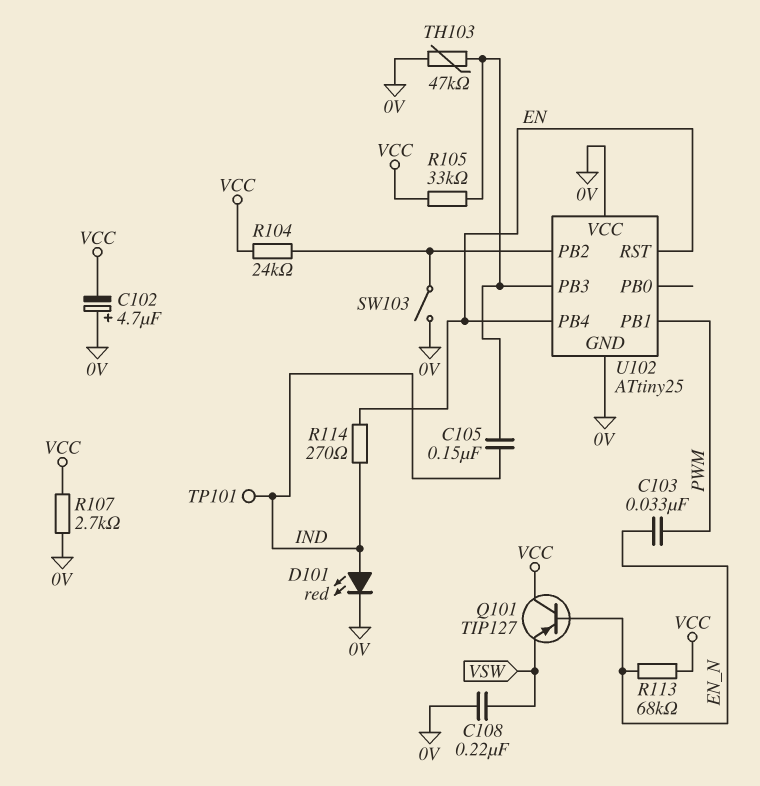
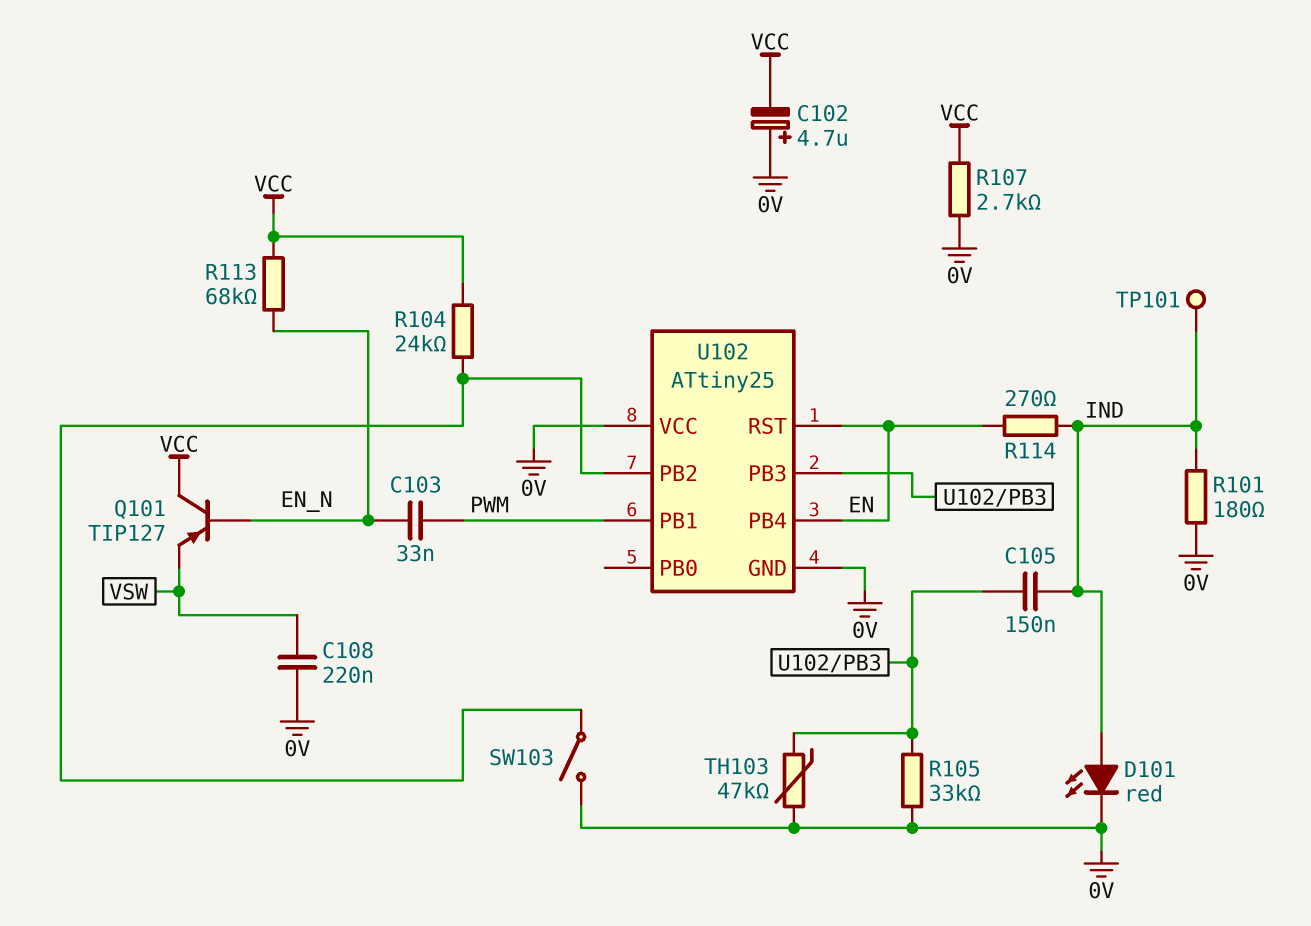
R101: none -> 180 (0V, IND)
R105: 33k (U102/PB3, VCC) -> 33k (0V, U102/PB3)

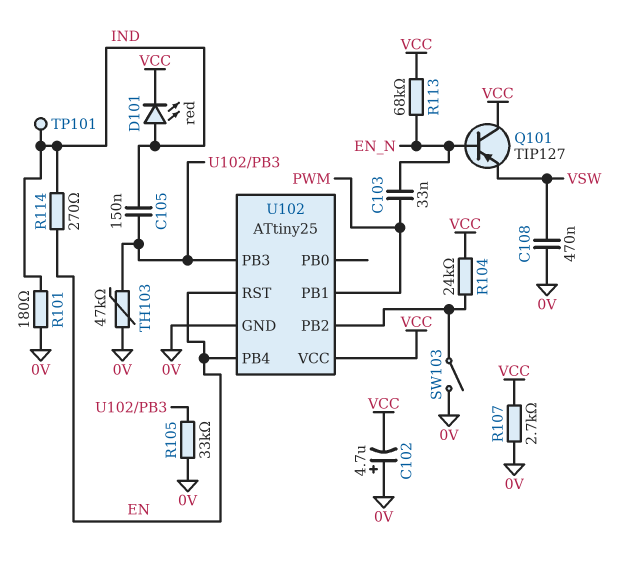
C108: 220nF (0V, VSW) -> 470nF (0V, VSW)
D101: LED red (A IND, K 0V) -> LED red (A IND, K VCC)
U102 pin VCC: 0V -> VCC

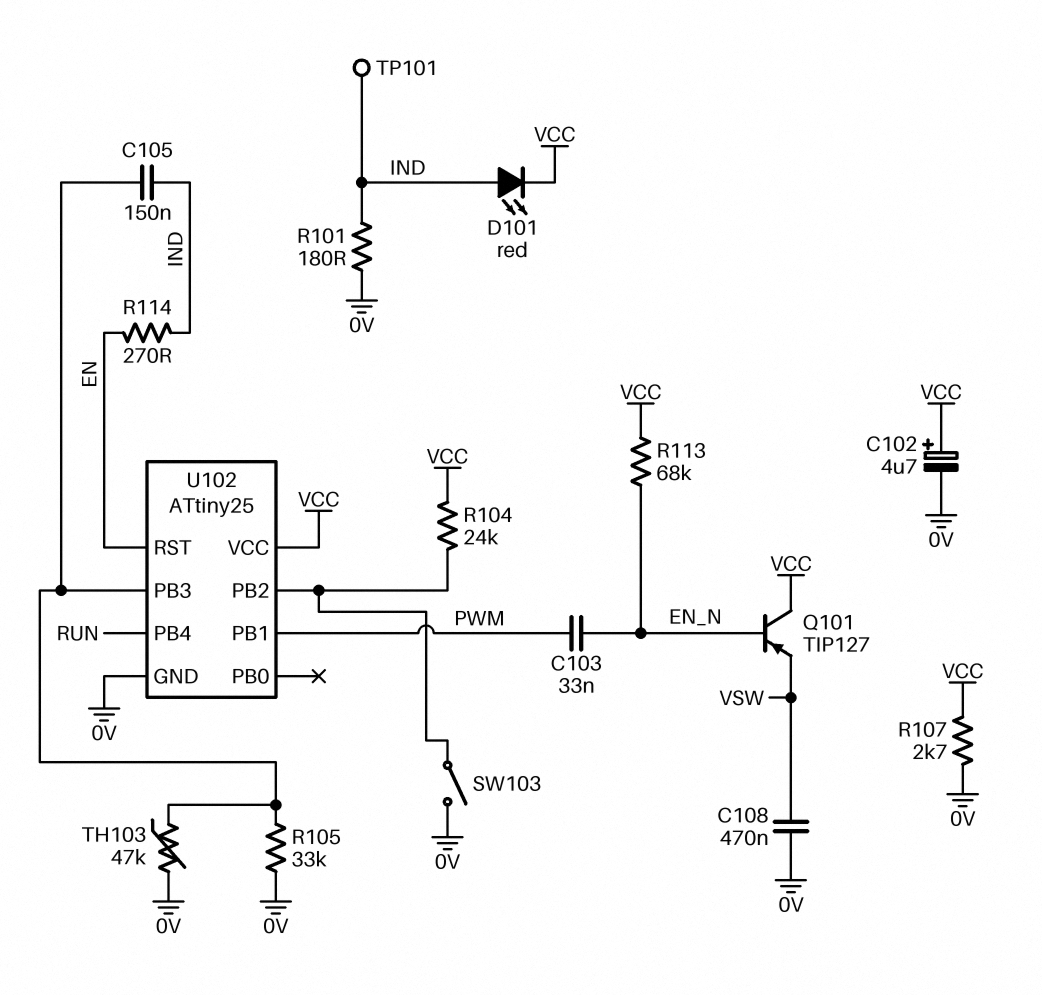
C102: 4.7uF (plus 0V, minus VCC) -> 4.7uF (plus VCC, minus 0V)
U102 pin PB4: EN -> RUN

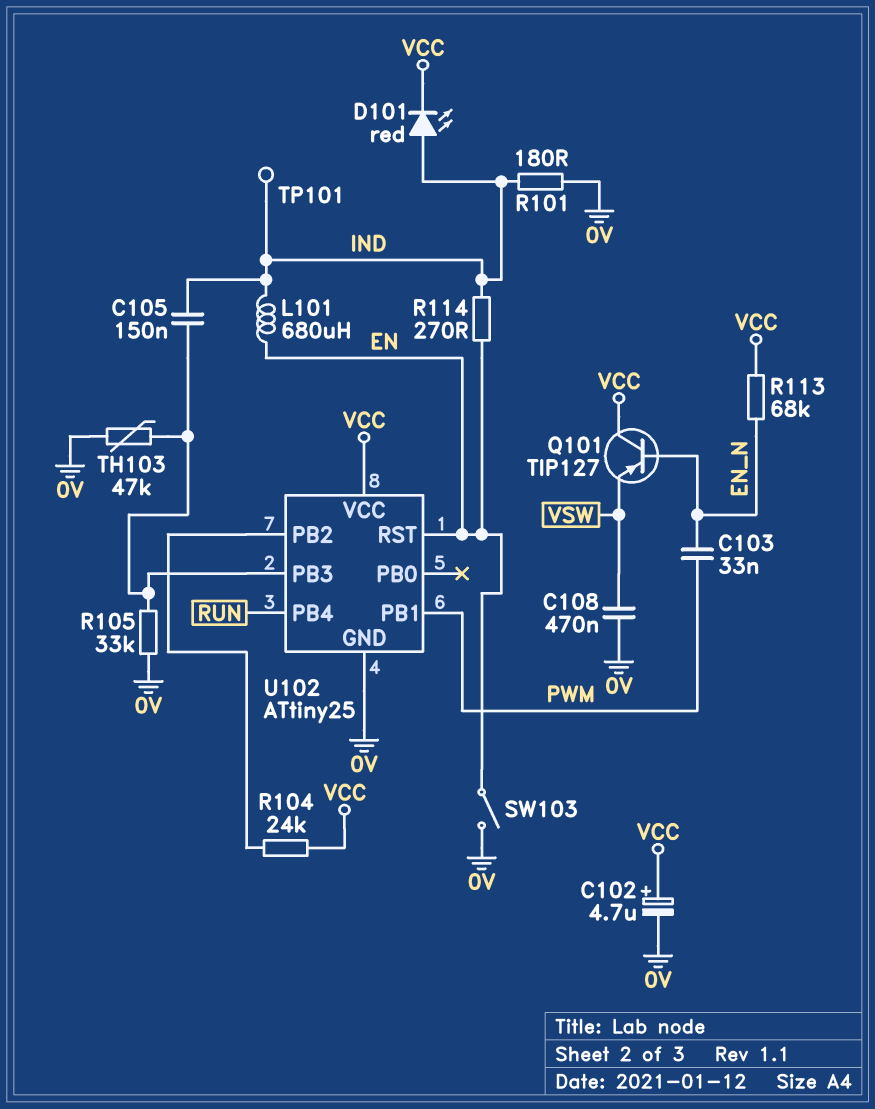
L101: none -> 680uH (EN, IND)
R107: 2.7k (0V, VCC) -> none
SW103: switch (0V, U102/PB2) -> switch (0V, EN)

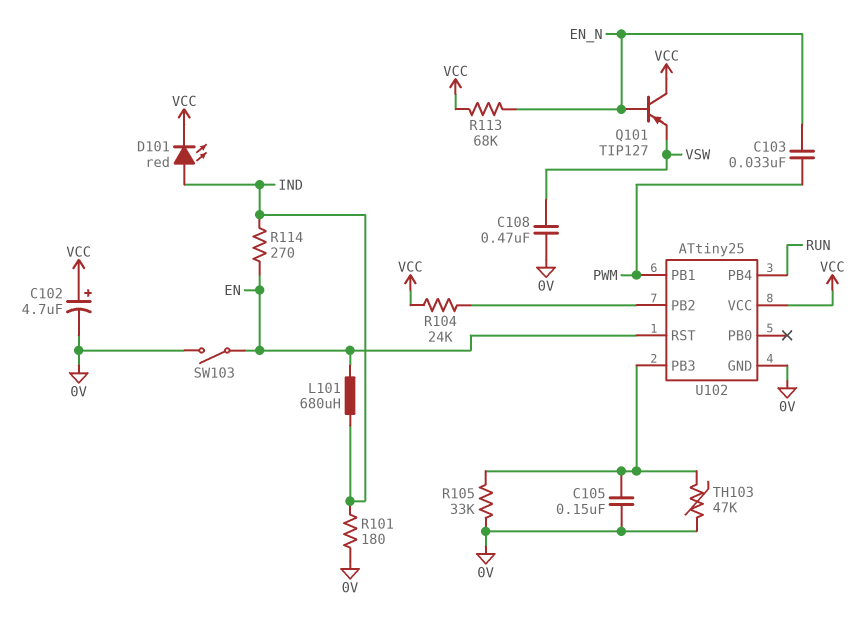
C105: 150nF (IND, U102/PB3) -> 150nF (0V, U102/PB3)
TP101: test point (IND) -> none

